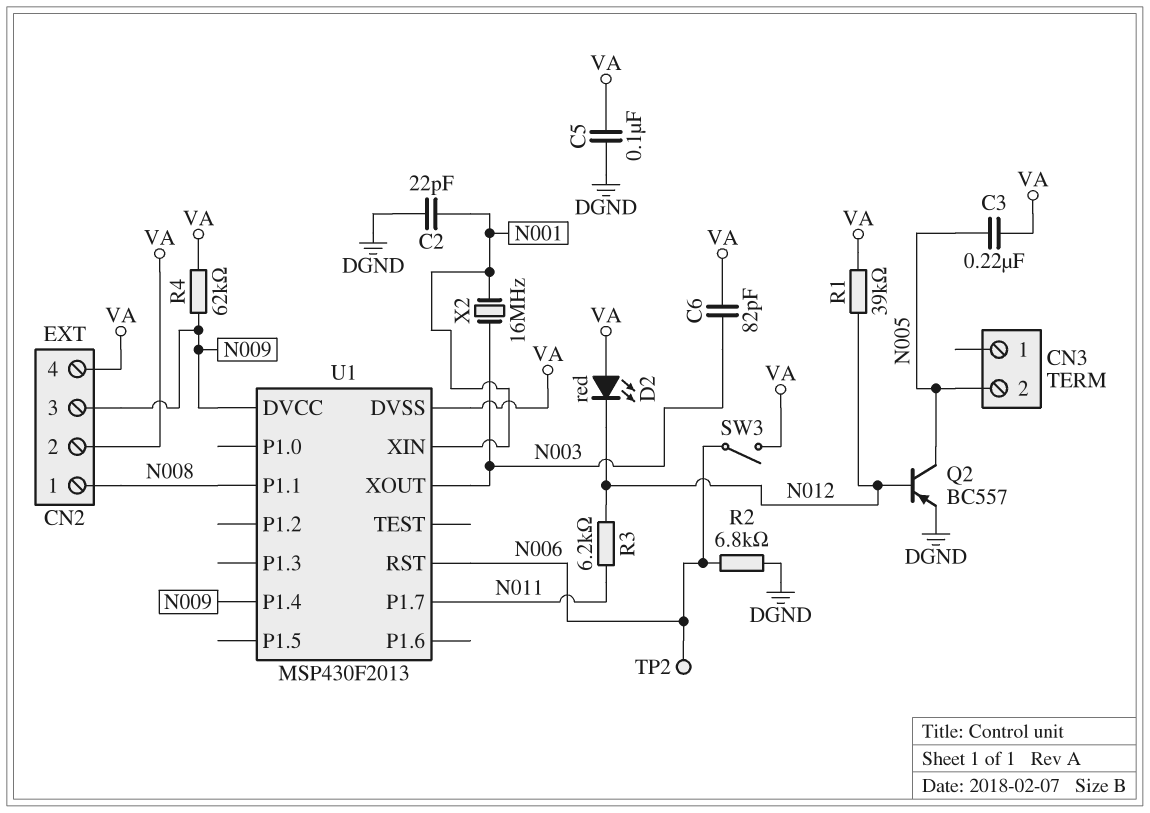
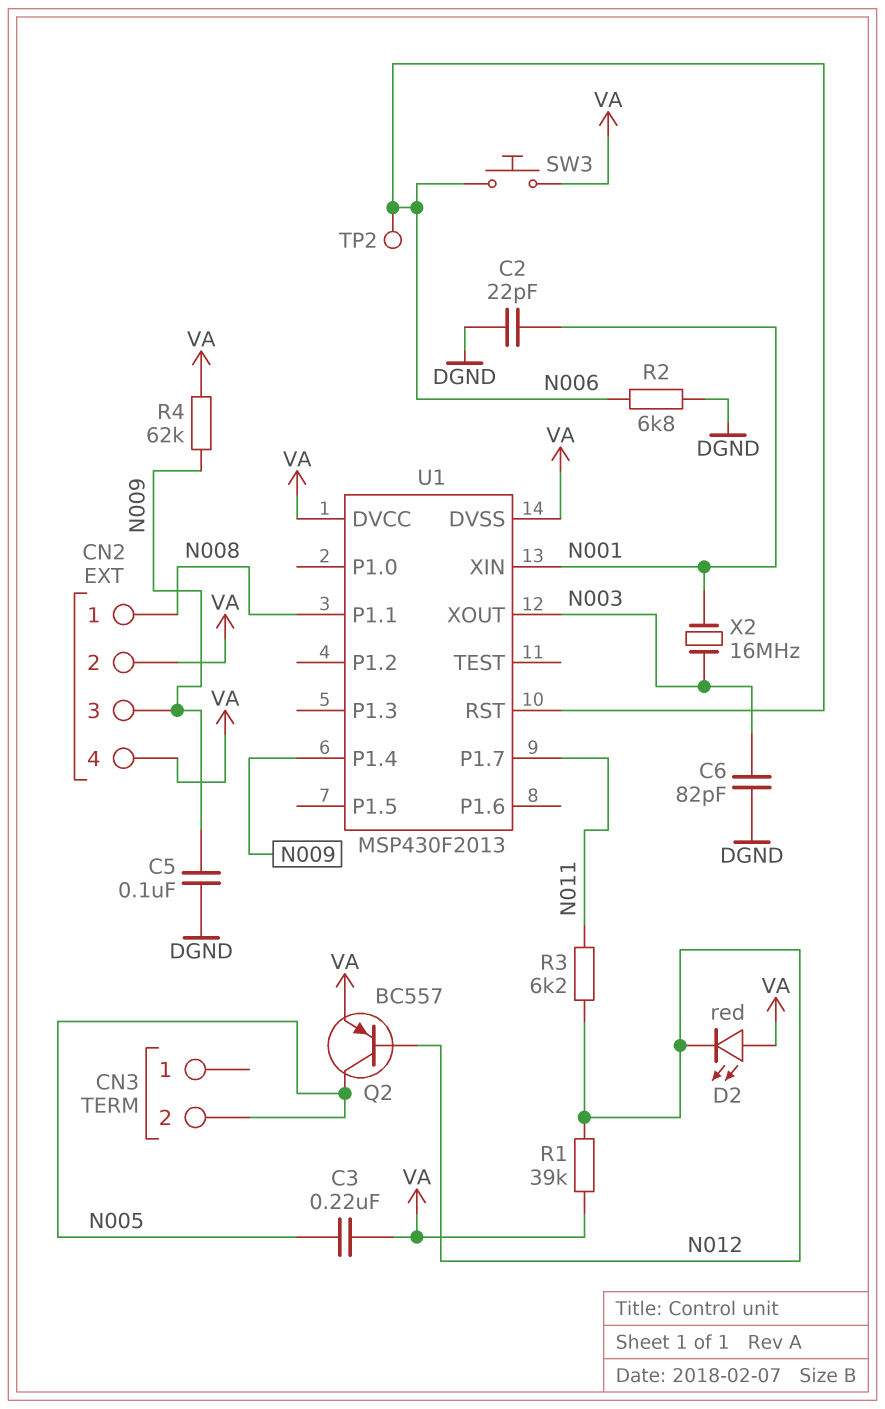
C5: 100nF (DGND, VA) -> 100nF (DGND, N009)
C6: 82pF (N003, VA) -> 82pF (DGND, N003)
Q2: PNP BC557 (B N012, C N005, E DGND) -> PNP BC557 (B N012, C N005, E VA)
SW3: switch (N006, VA) -> button (N006, VA)
U1 pin DVCC: N009 -> VA

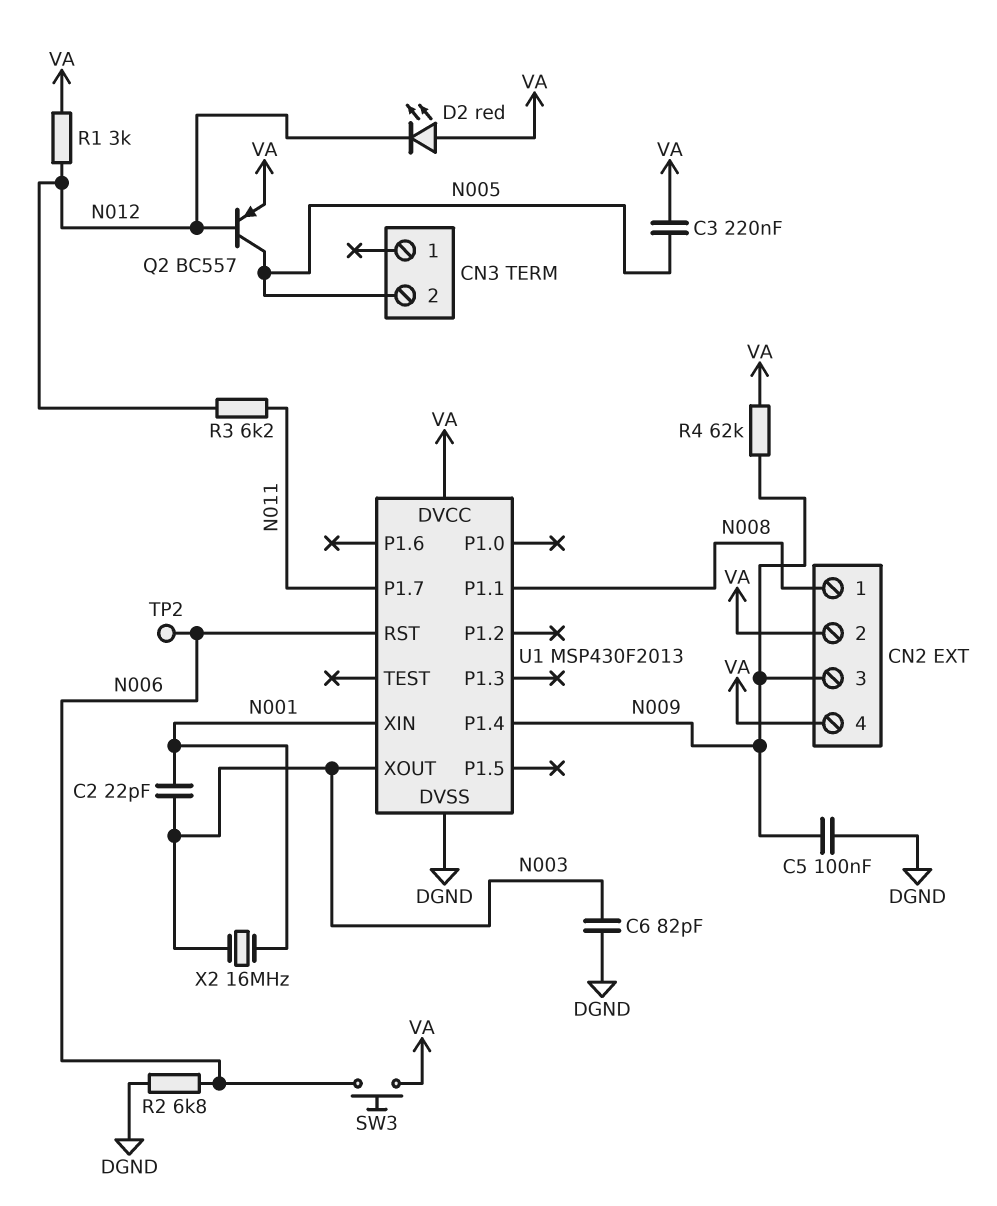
C2: 22pF (DGND, N001) -> 22pF (N001, N003)
R1: 39k (N012, VA) -> 3k (N012, VA)
U1 pin DVSS: VA -> DGND

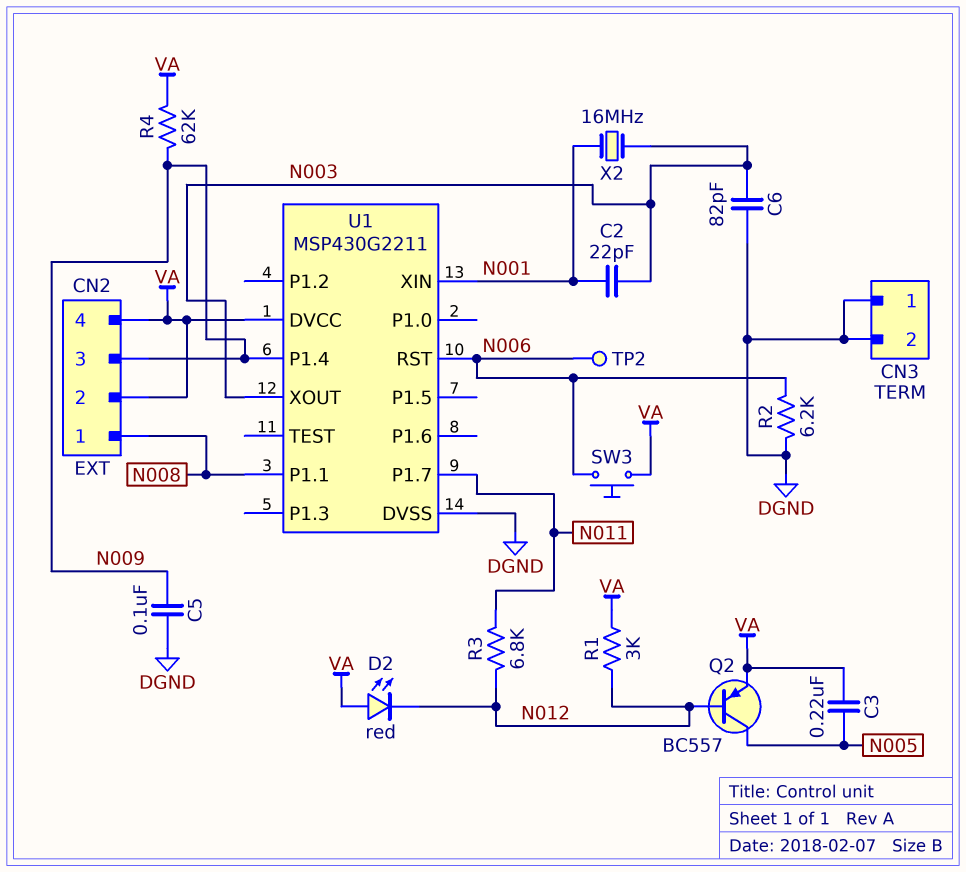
CN3 pin 1: none -> DGND
CN3 pin 2: N005 -> DGND
R2: 6.8k (DGND, N006) -> 6.2k (DGND, N006)
R3: 6.2k (N011, N012) -> 6.8k (N011, N012)
U1: MSP430F2013 -> MSP430G2211

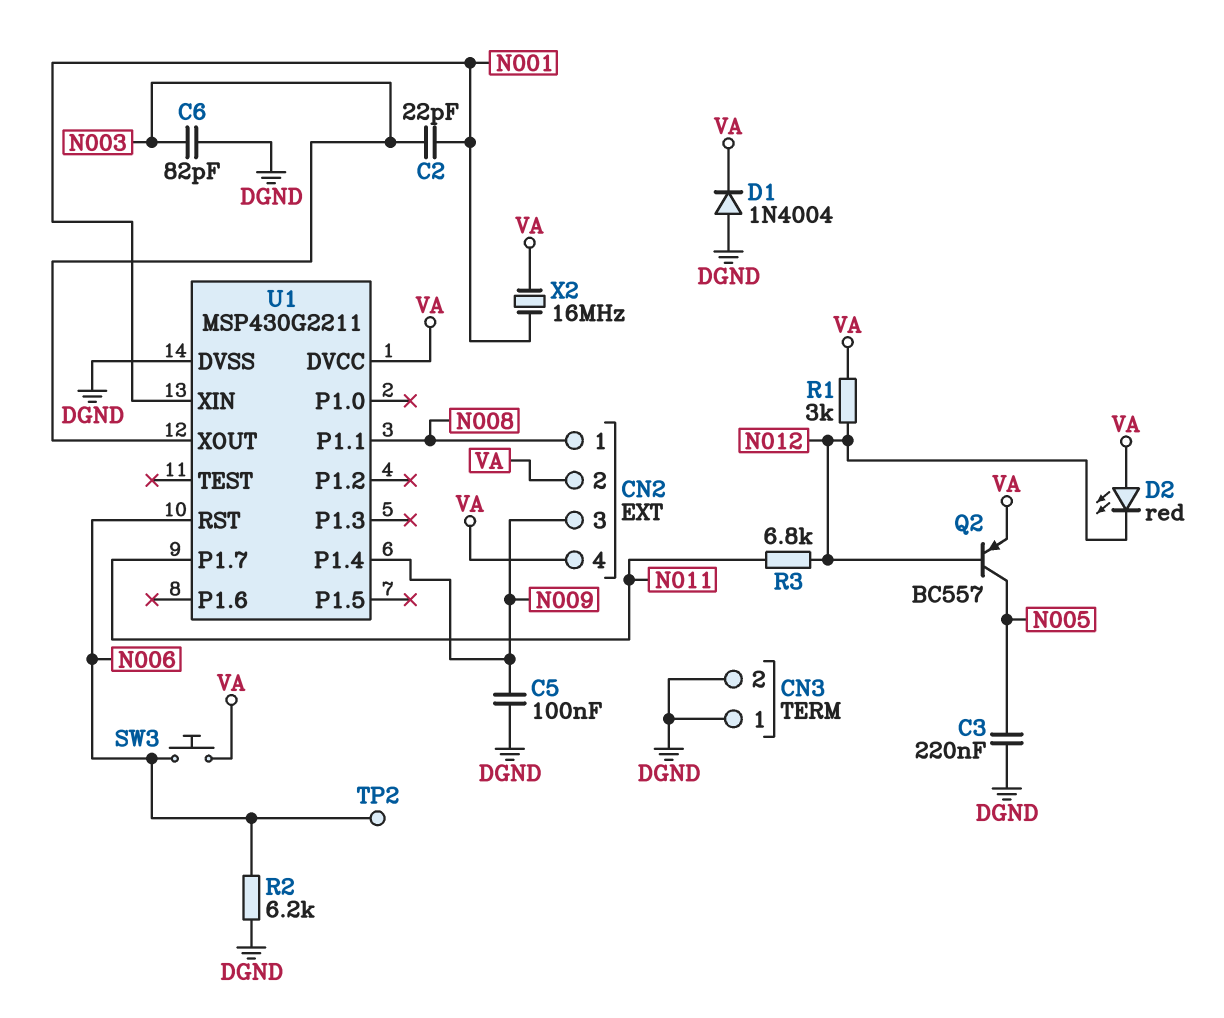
C3: 220nF (N005, VA) -> 220nF (DGND, N005)
D1: none -> diode 1N4004 (A DGND, K VA)
R4: 62k (N009, VA) -> none
X2: 16MHz (N001, N003) -> 16MHz (N001, VA)

